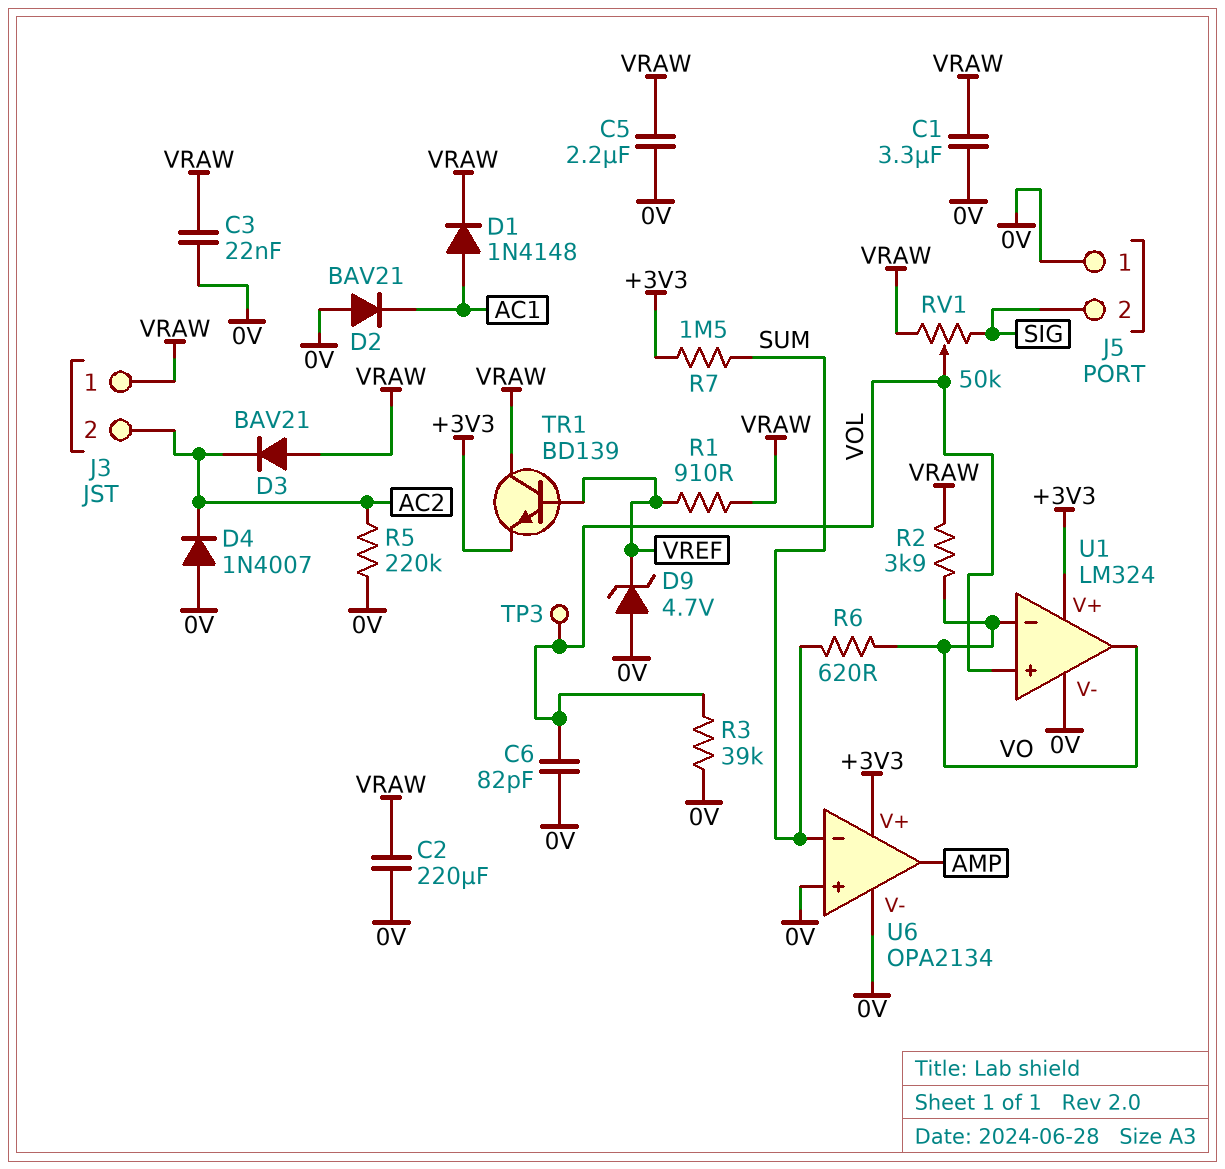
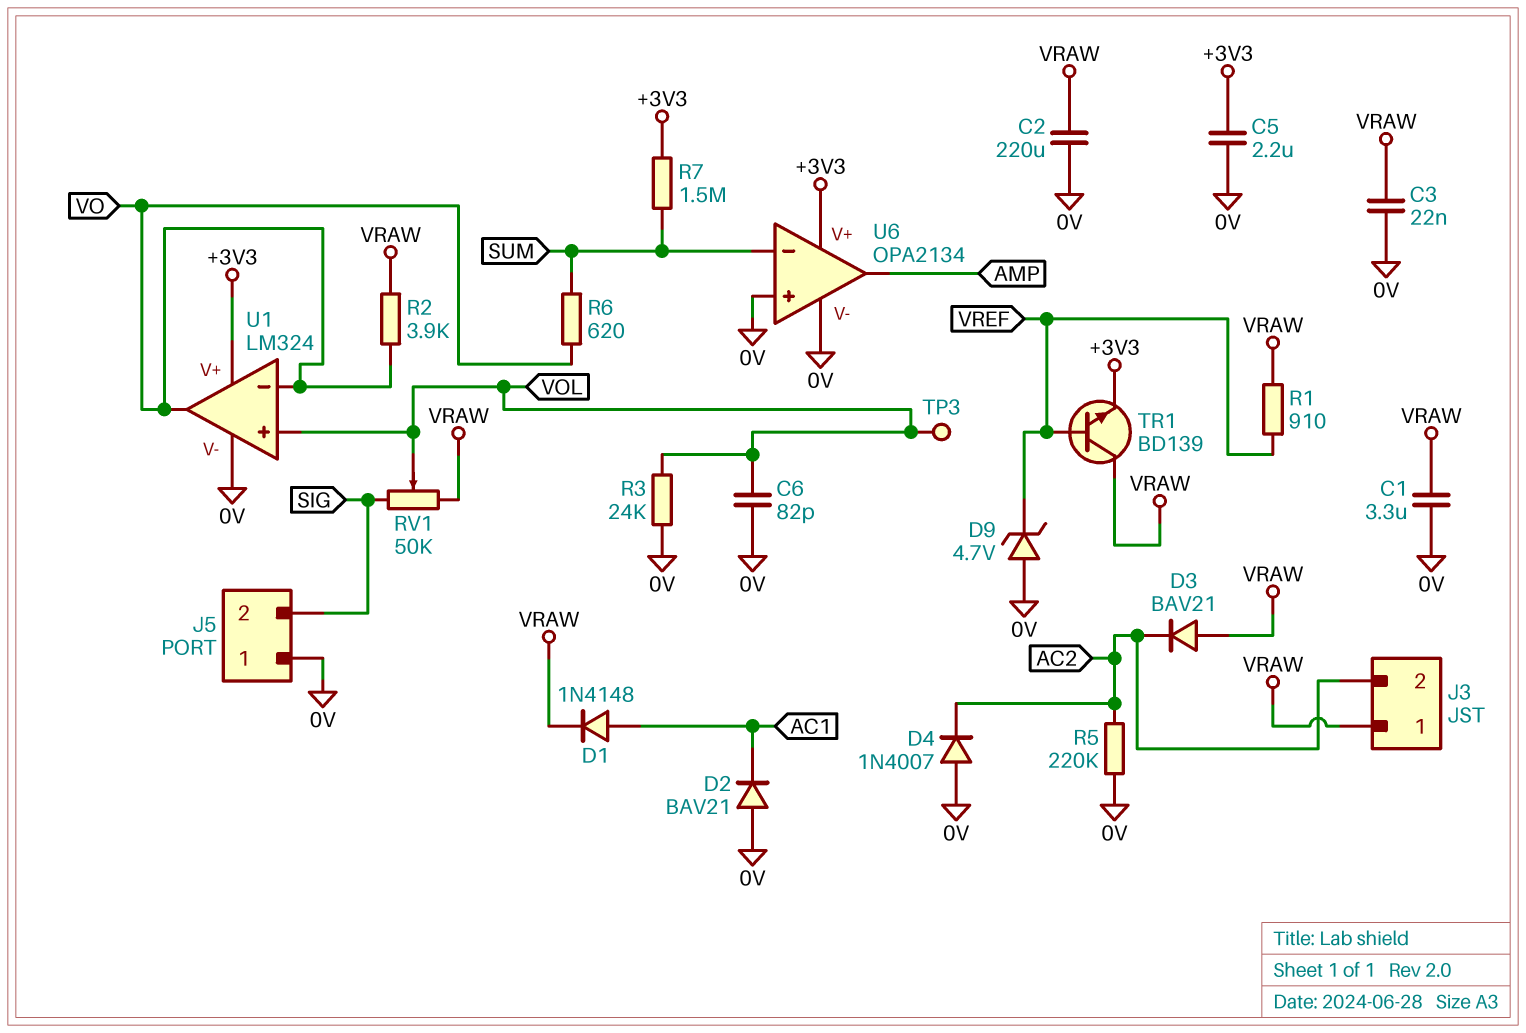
C5: 2.2uF (0V, VRAW) -> 2.2uF (+3V3, 0V)
R3: 39k (0V, VOL) -> 24k (0V, VOL)

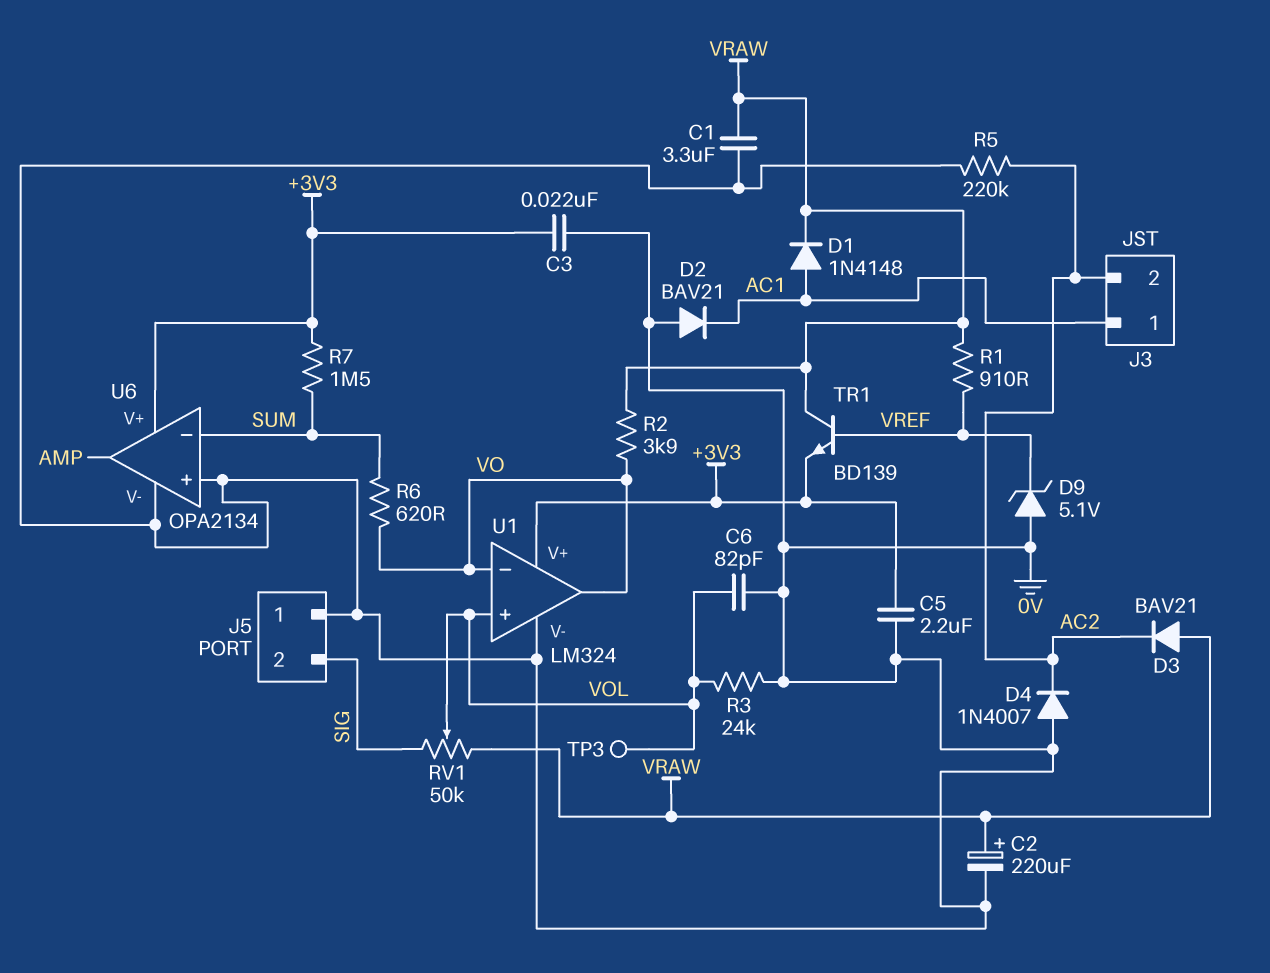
C2: 220uF (0V, VRAW) -> 220uF (plus VRAW, minus 0V)
C3: 22nF (0V, VRAW) -> 22nF (+3V3, 0V)
D9: zener 4.7V (A 0V, K VREF) -> zener 5.1V (A 0V, K VREF)
J3 pin 1: VRAW -> AC1

